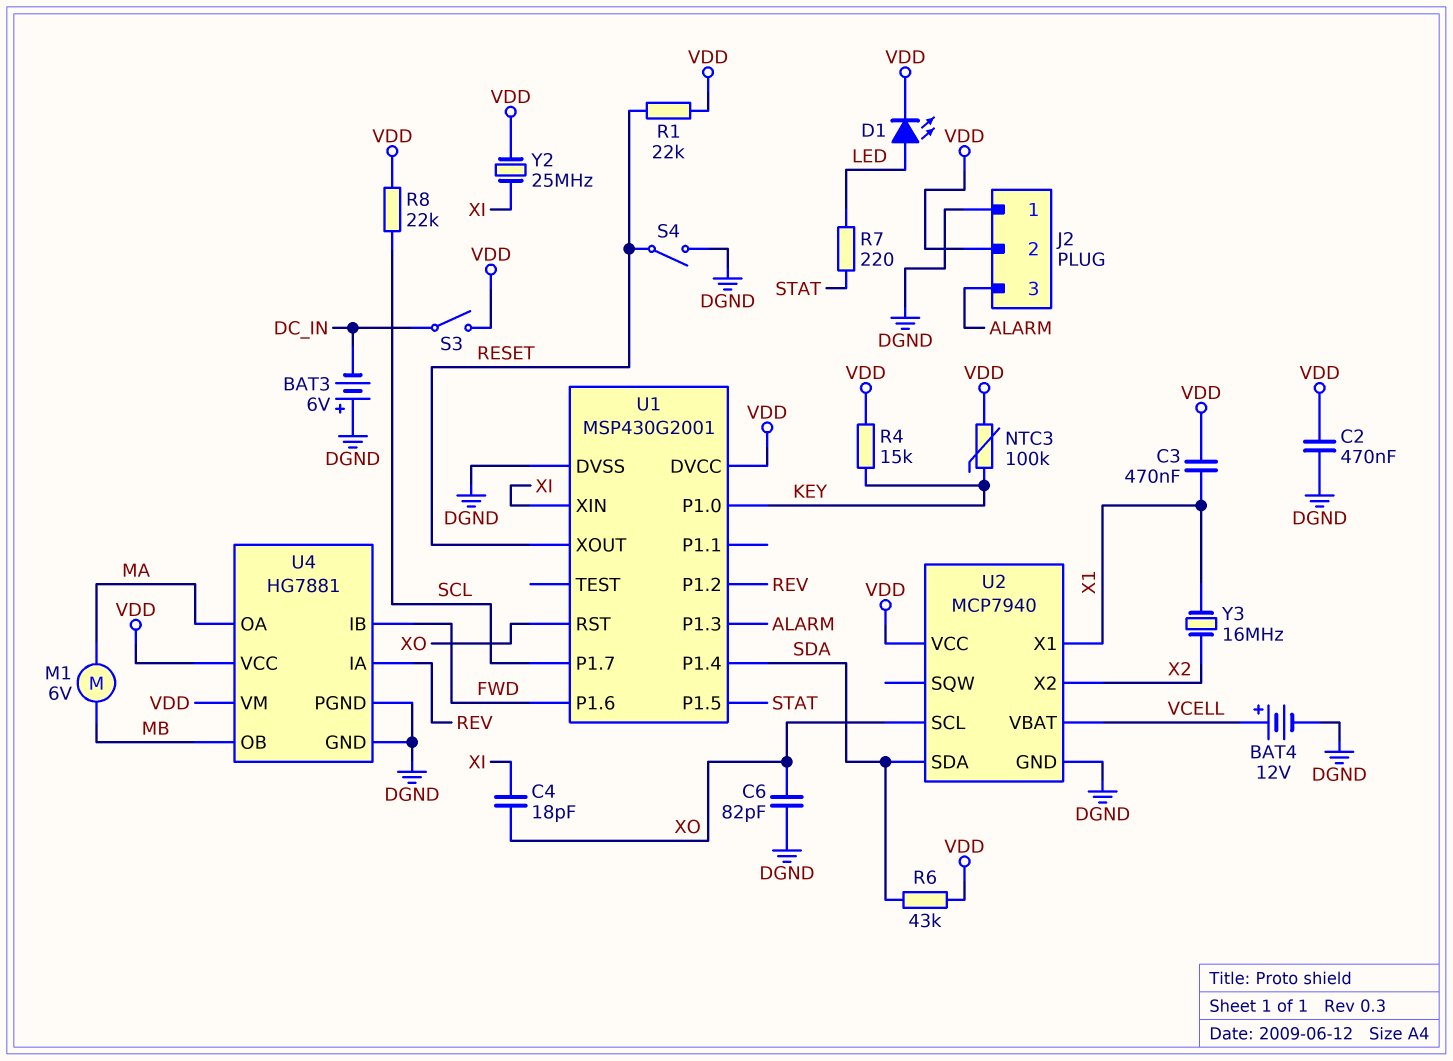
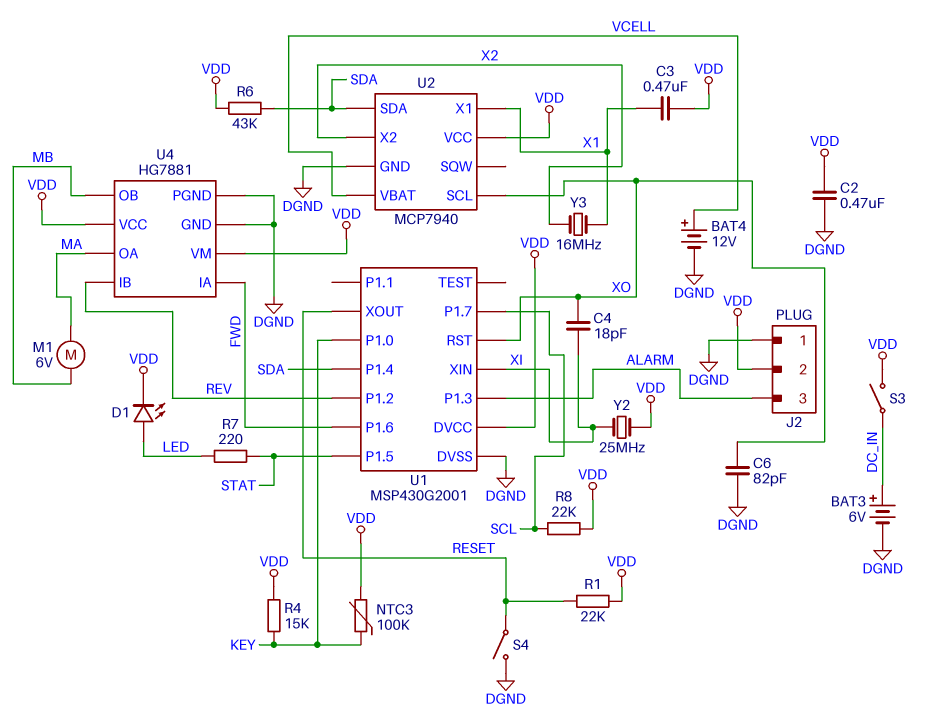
BAT3: 6V (plus DGND, minus DC_IN) -> 6V (plus DC_IN, minus DGND)
U4 pin IA: REV -> FWD
U4 pin IB: FWD -> REV

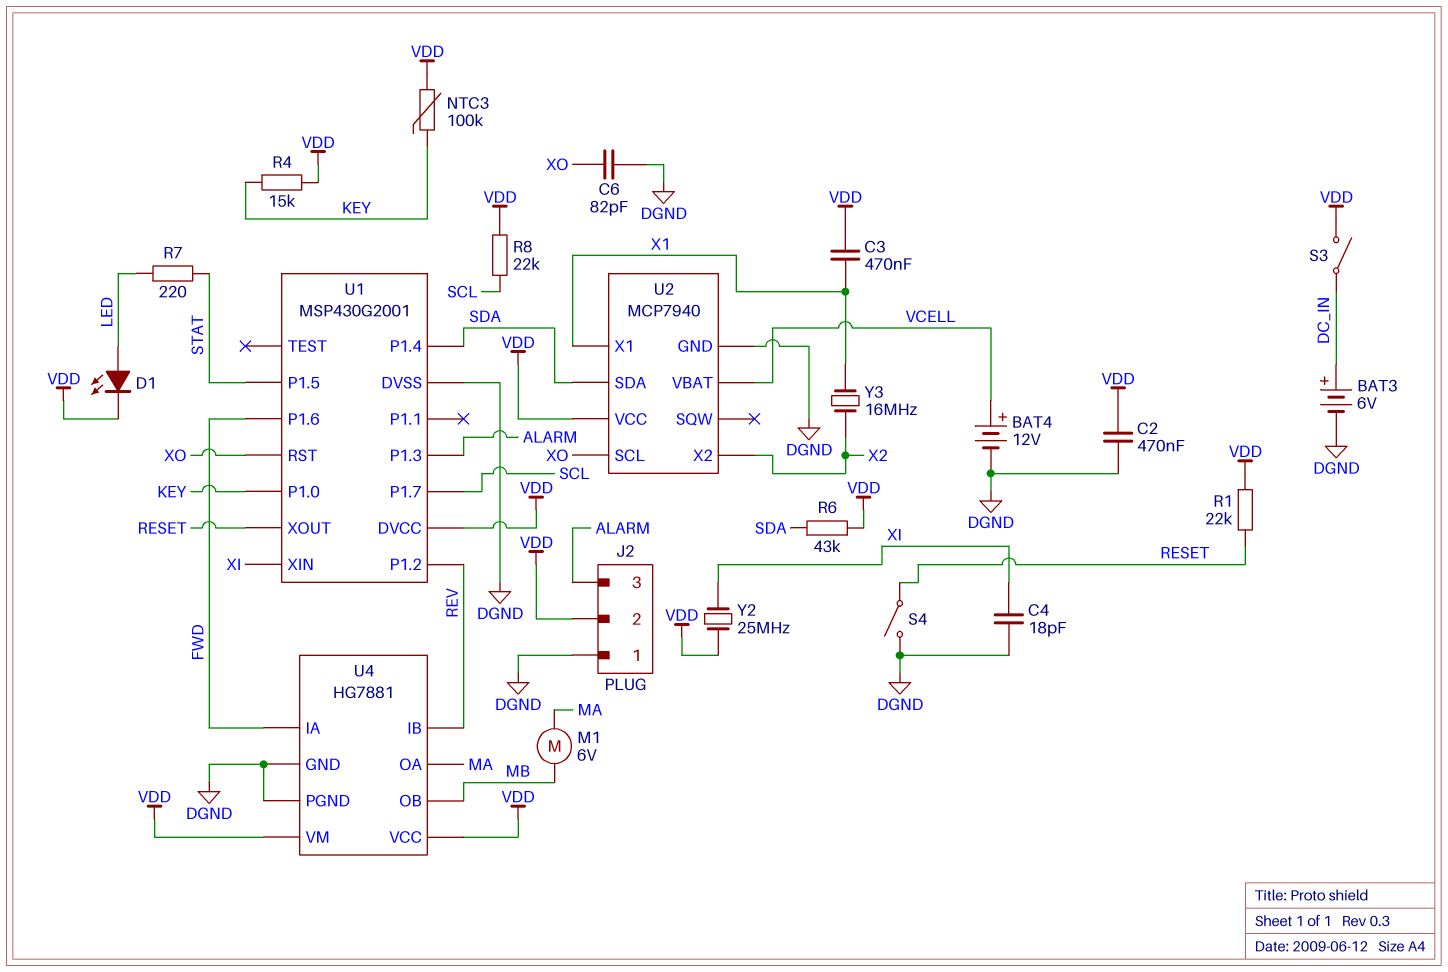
C4: 18pF (XI, XO) -> 18pF (DGND, XI)

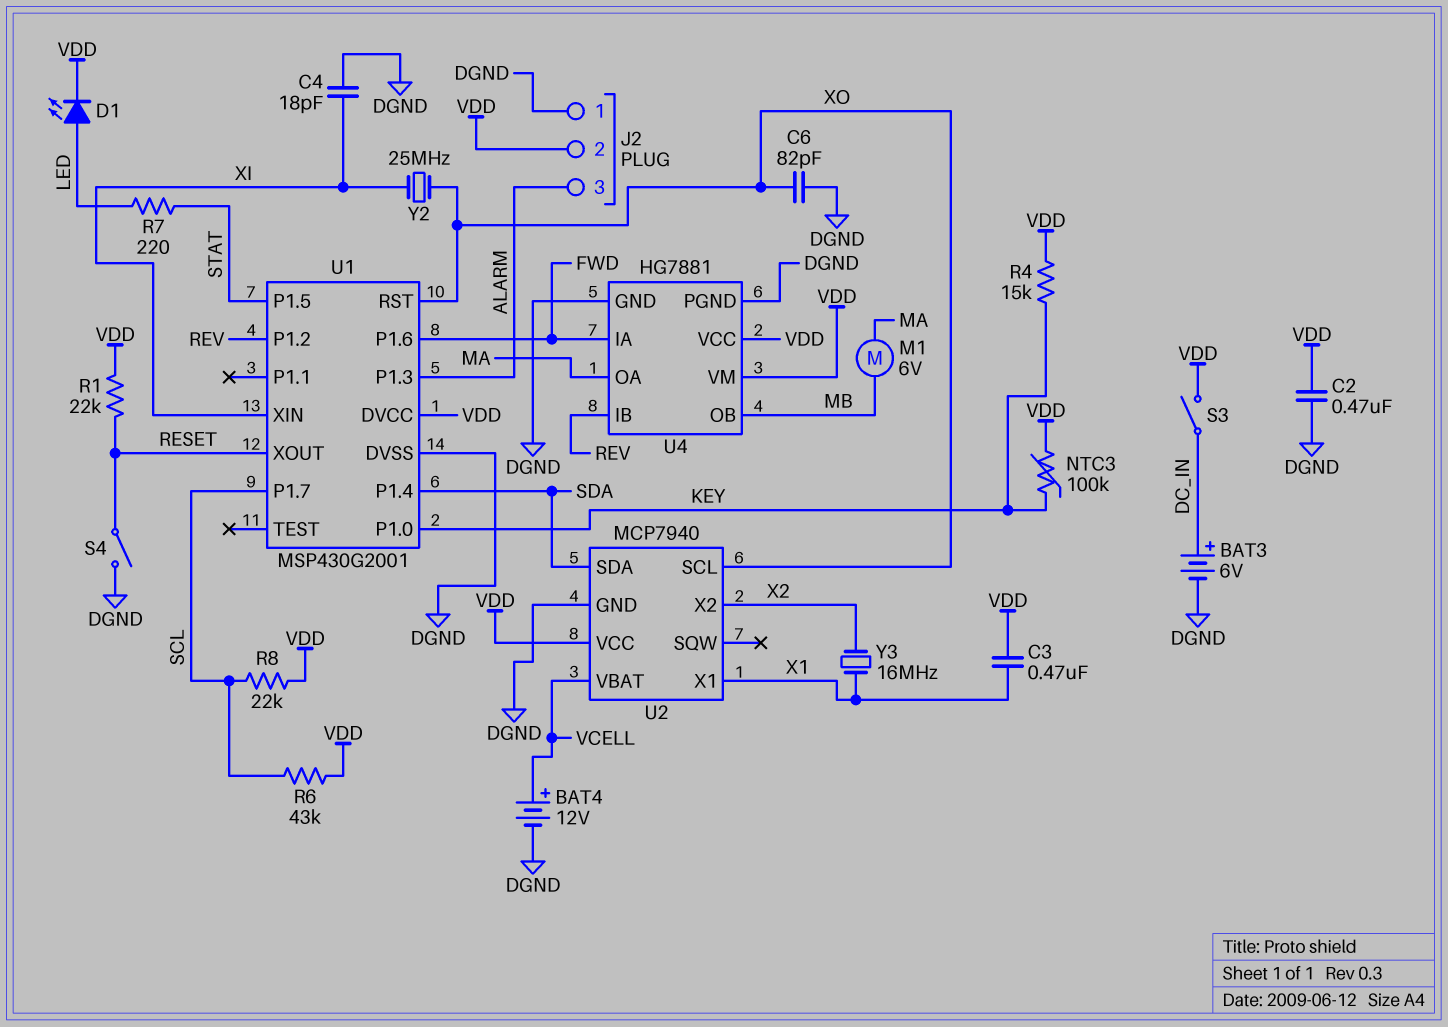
R6: 43k (SDA, VDD) -> 43k (SCL, VDD)
Y2: 25MHz (VDD, XI) -> 25MHz (XI, XO)

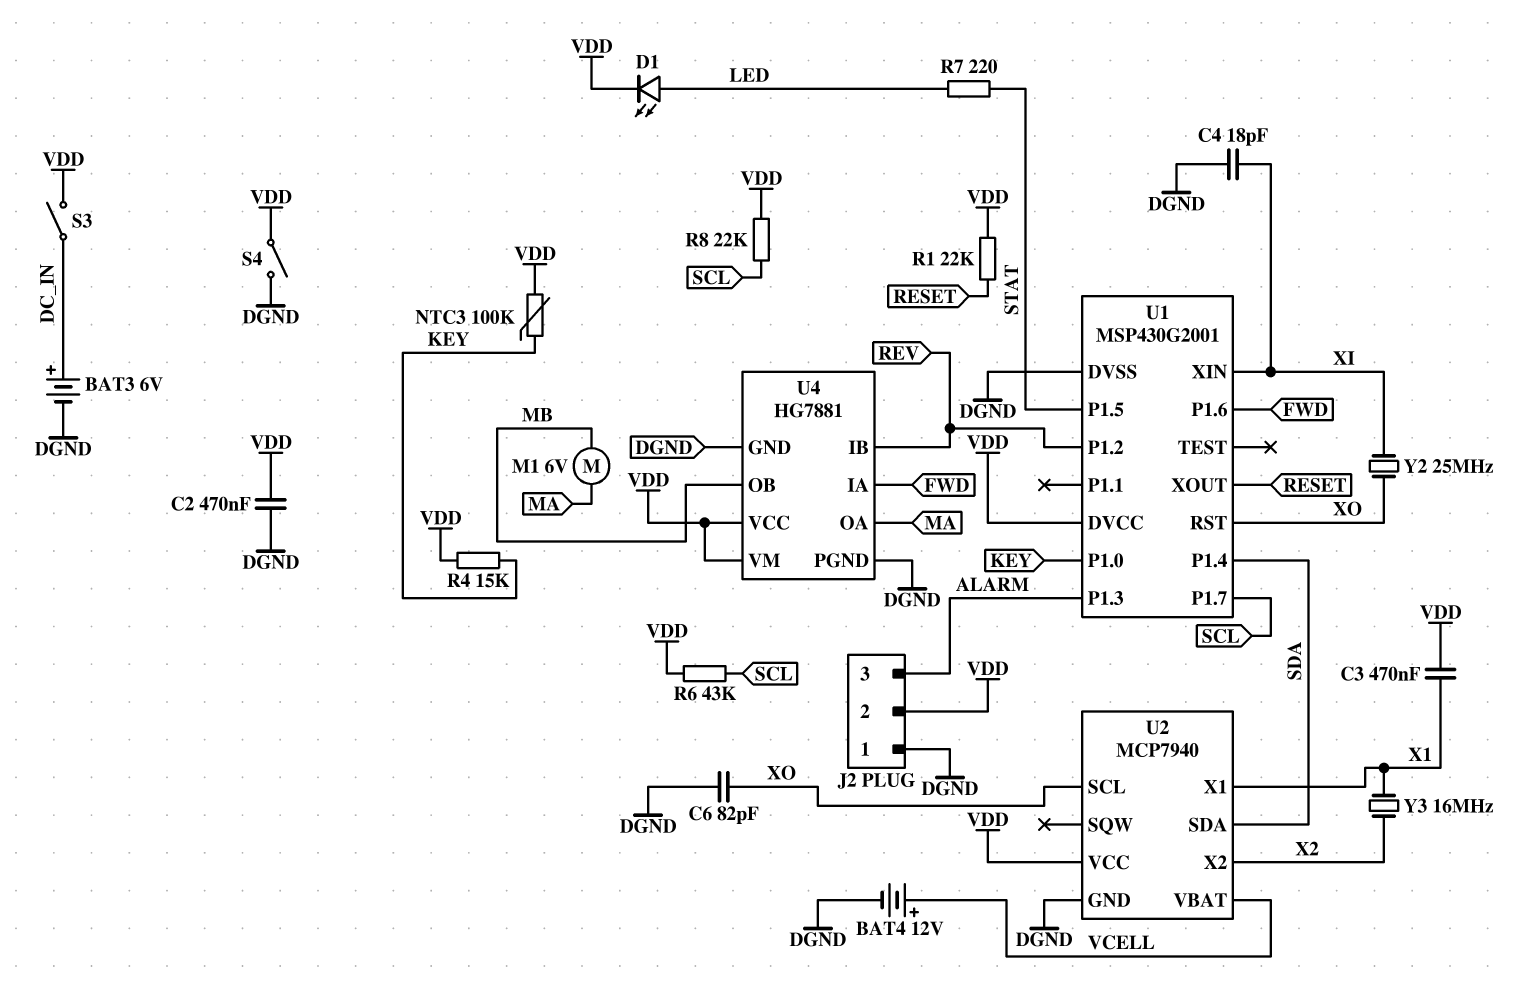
S4: switch (DGND, RESET) -> switch (DGND, VDD)

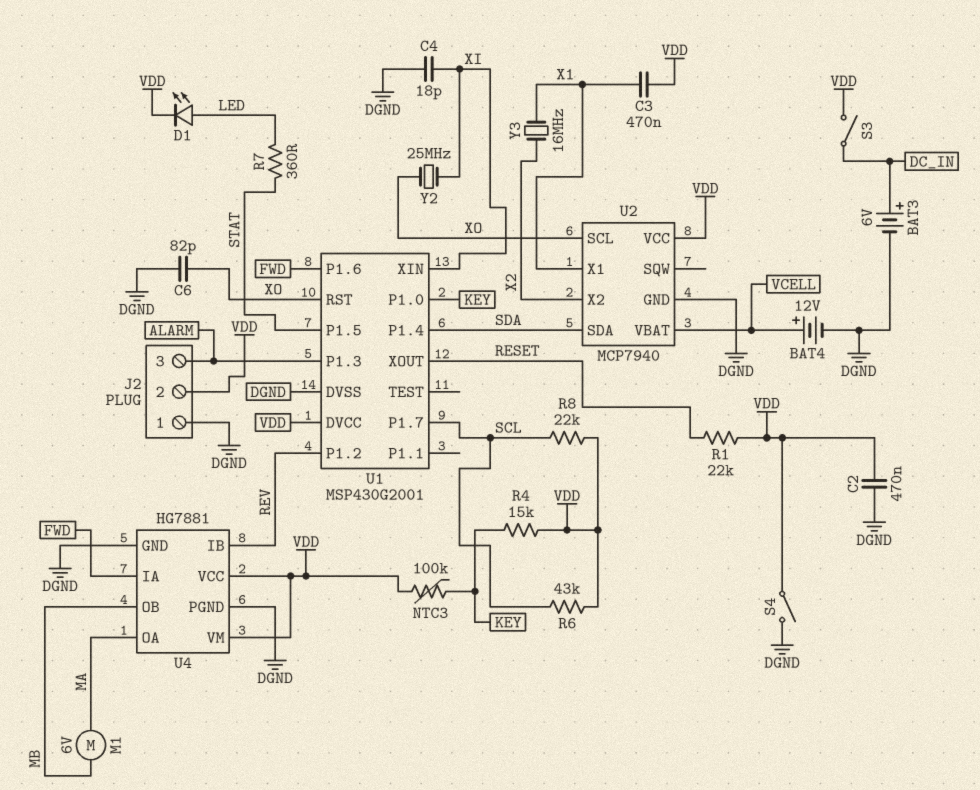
R7: 220 (LED, STAT) -> 360 (LED, STAT)

